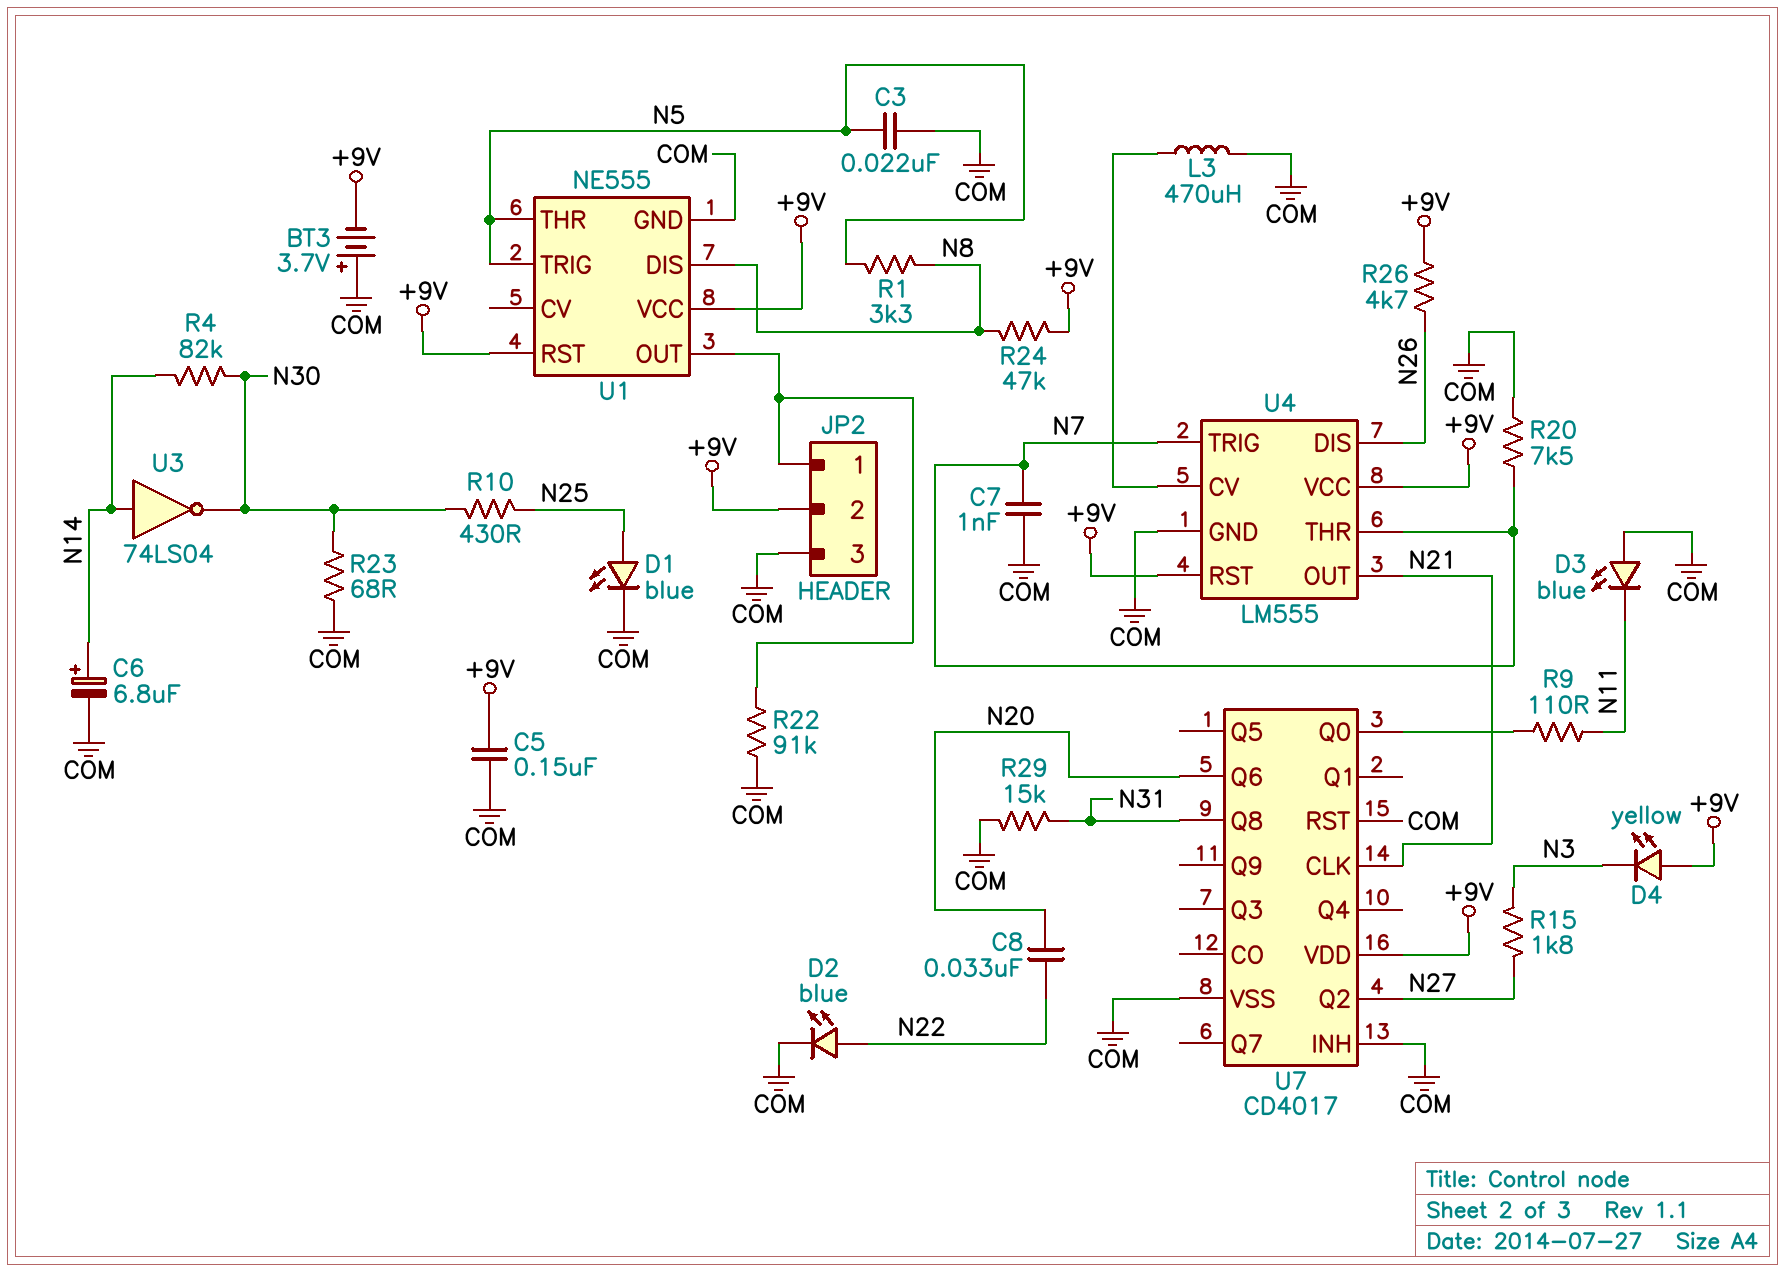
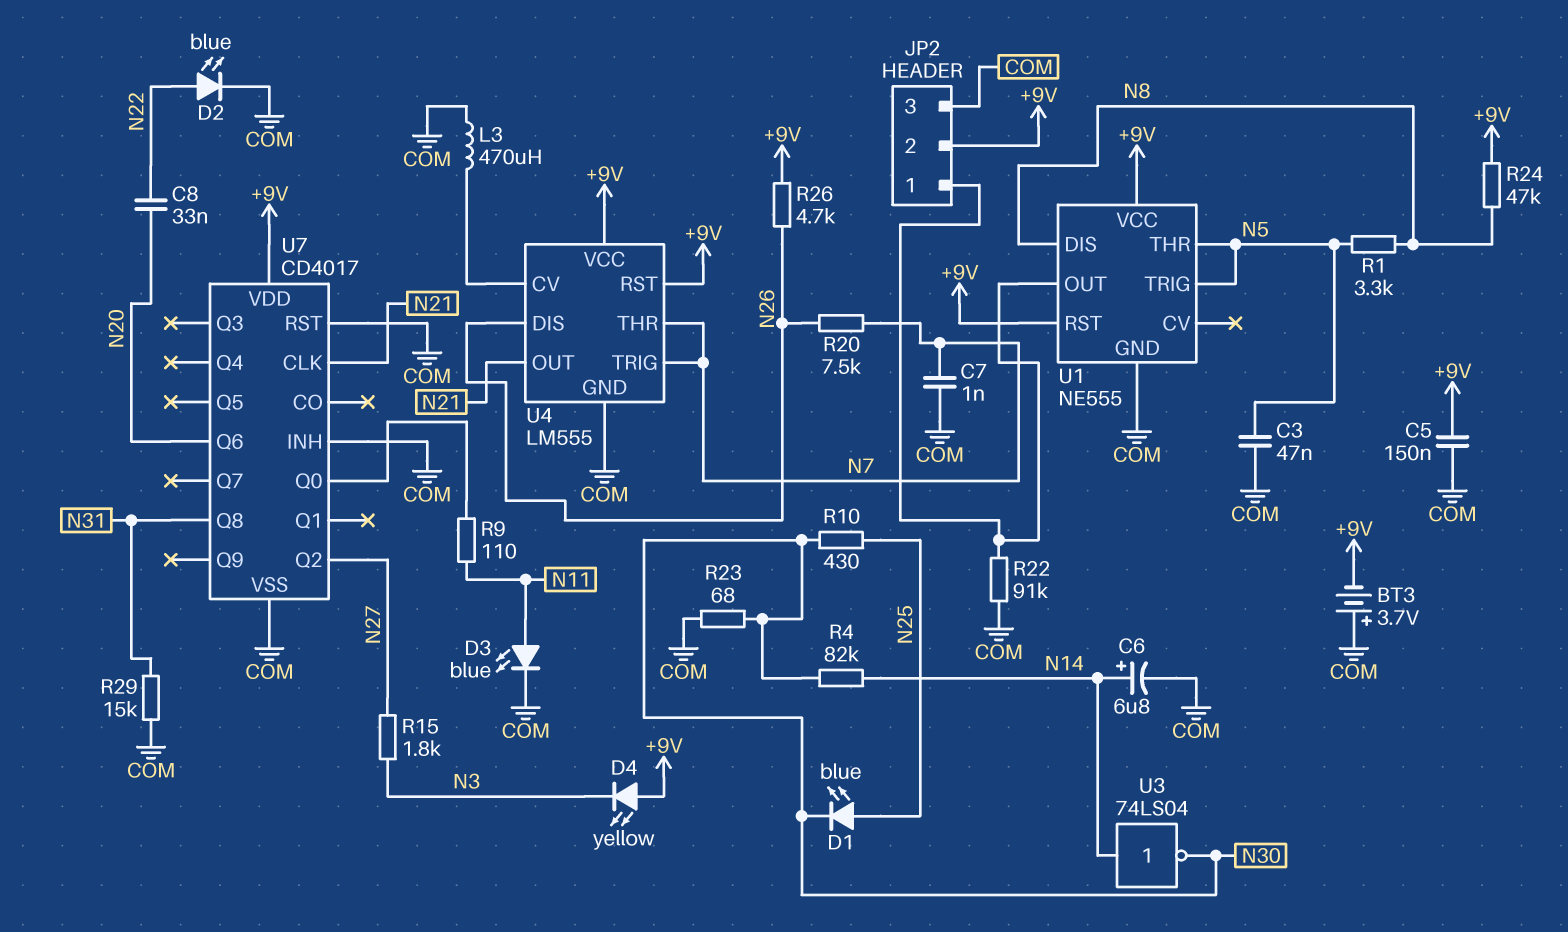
C3: 22nF (COM, N5) -> 47nF (COM, N5)
D1: LED blue (A N25, K COM) -> LED blue (A N25, K N30)
D3: LED blue (A COM, K N11) -> LED blue (A N11, K COM)
R20: 7.5k (COM, N7) -> 7.5k (N7, N26)

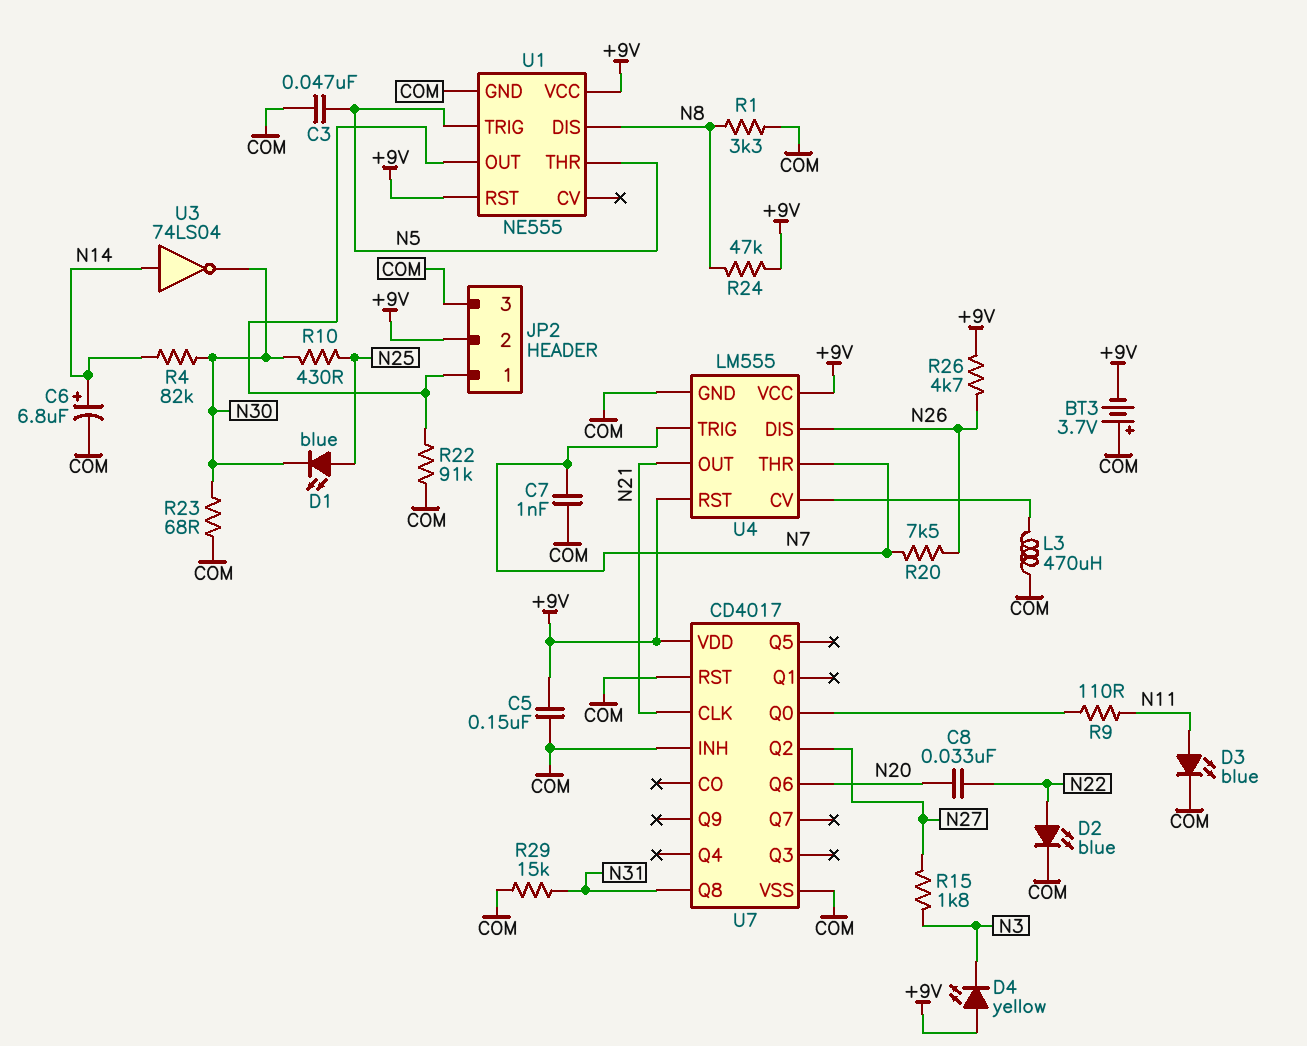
R1: 3.3k (N5, N8) -> 3.3k (COM, N8)

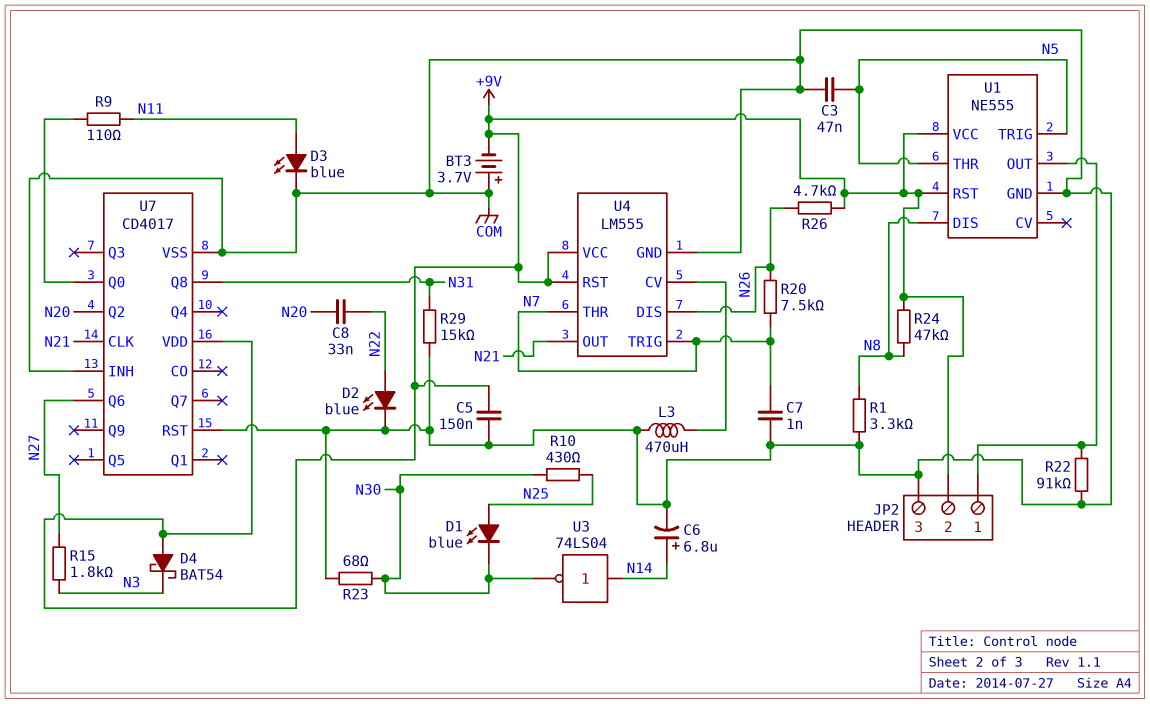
D4: LED yellow (A +9V, K N3) -> schottky BAT54 (A +9V, K N3)
R4: 82k (N14, N30) -> none
U7 pin Q2: N27 -> N20
U7 pin Q6: N20 -> N27

